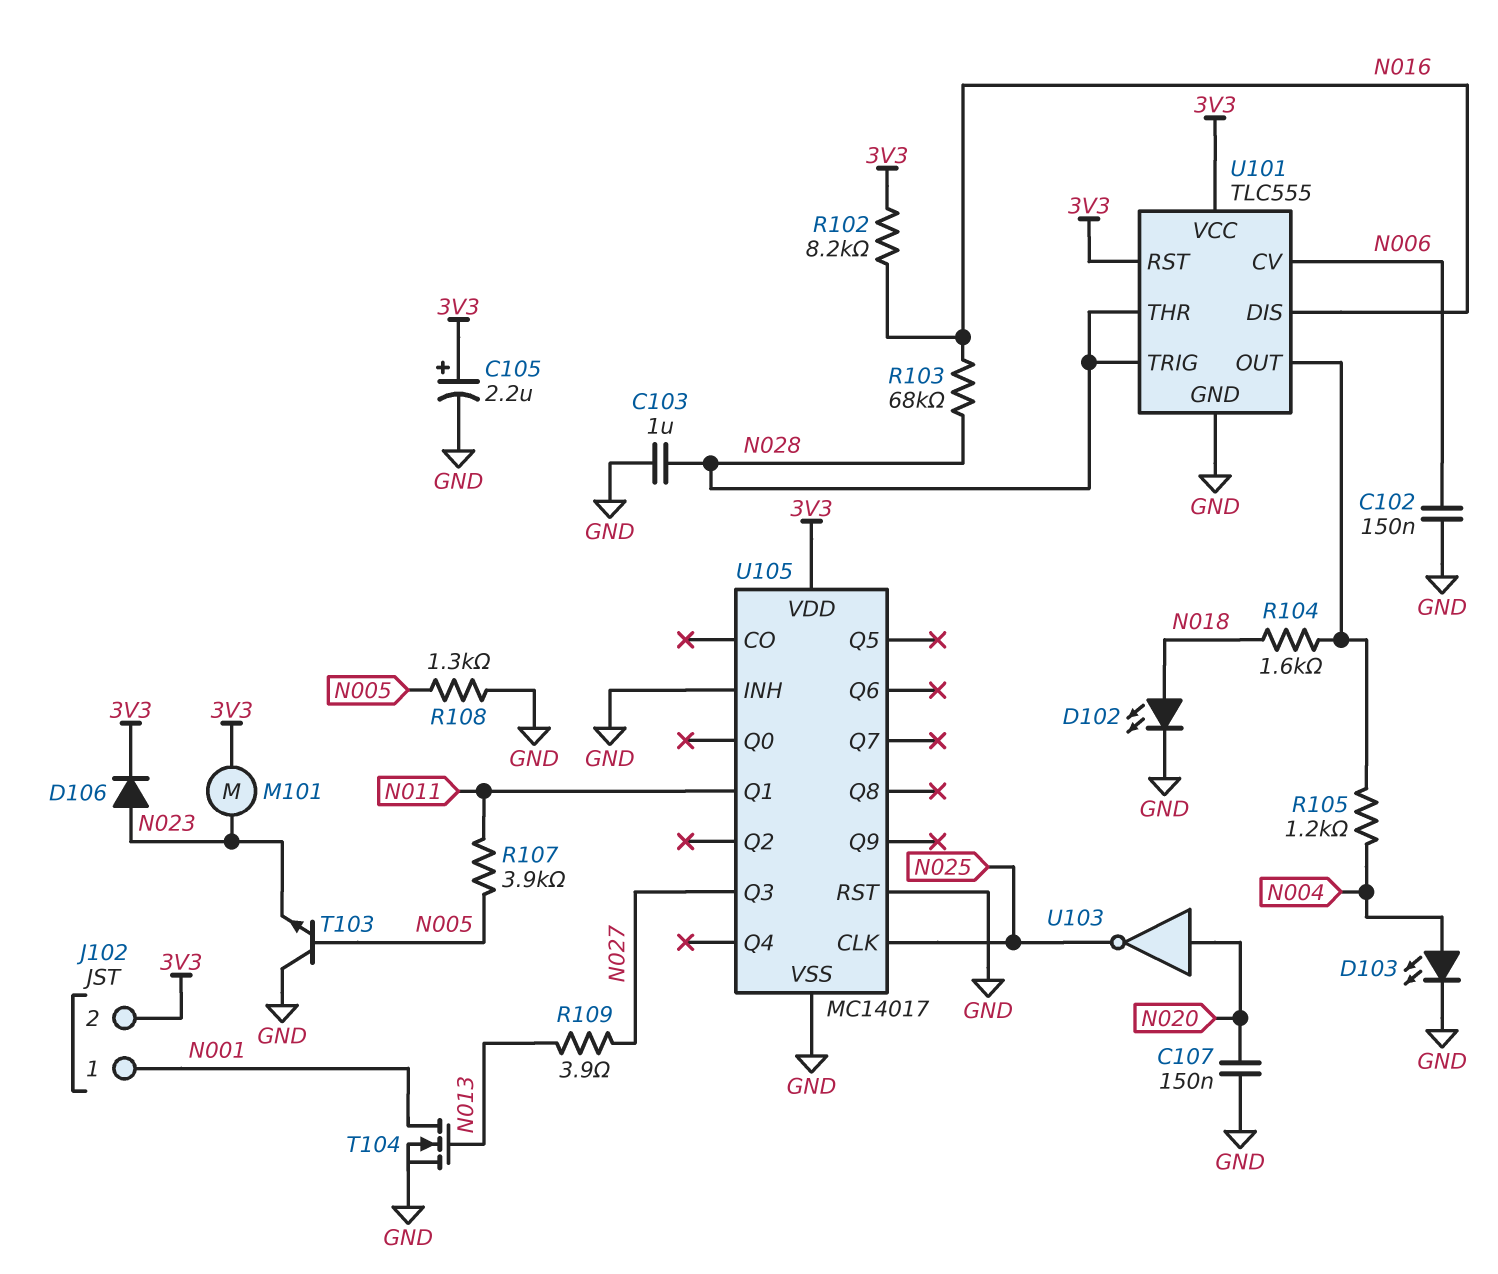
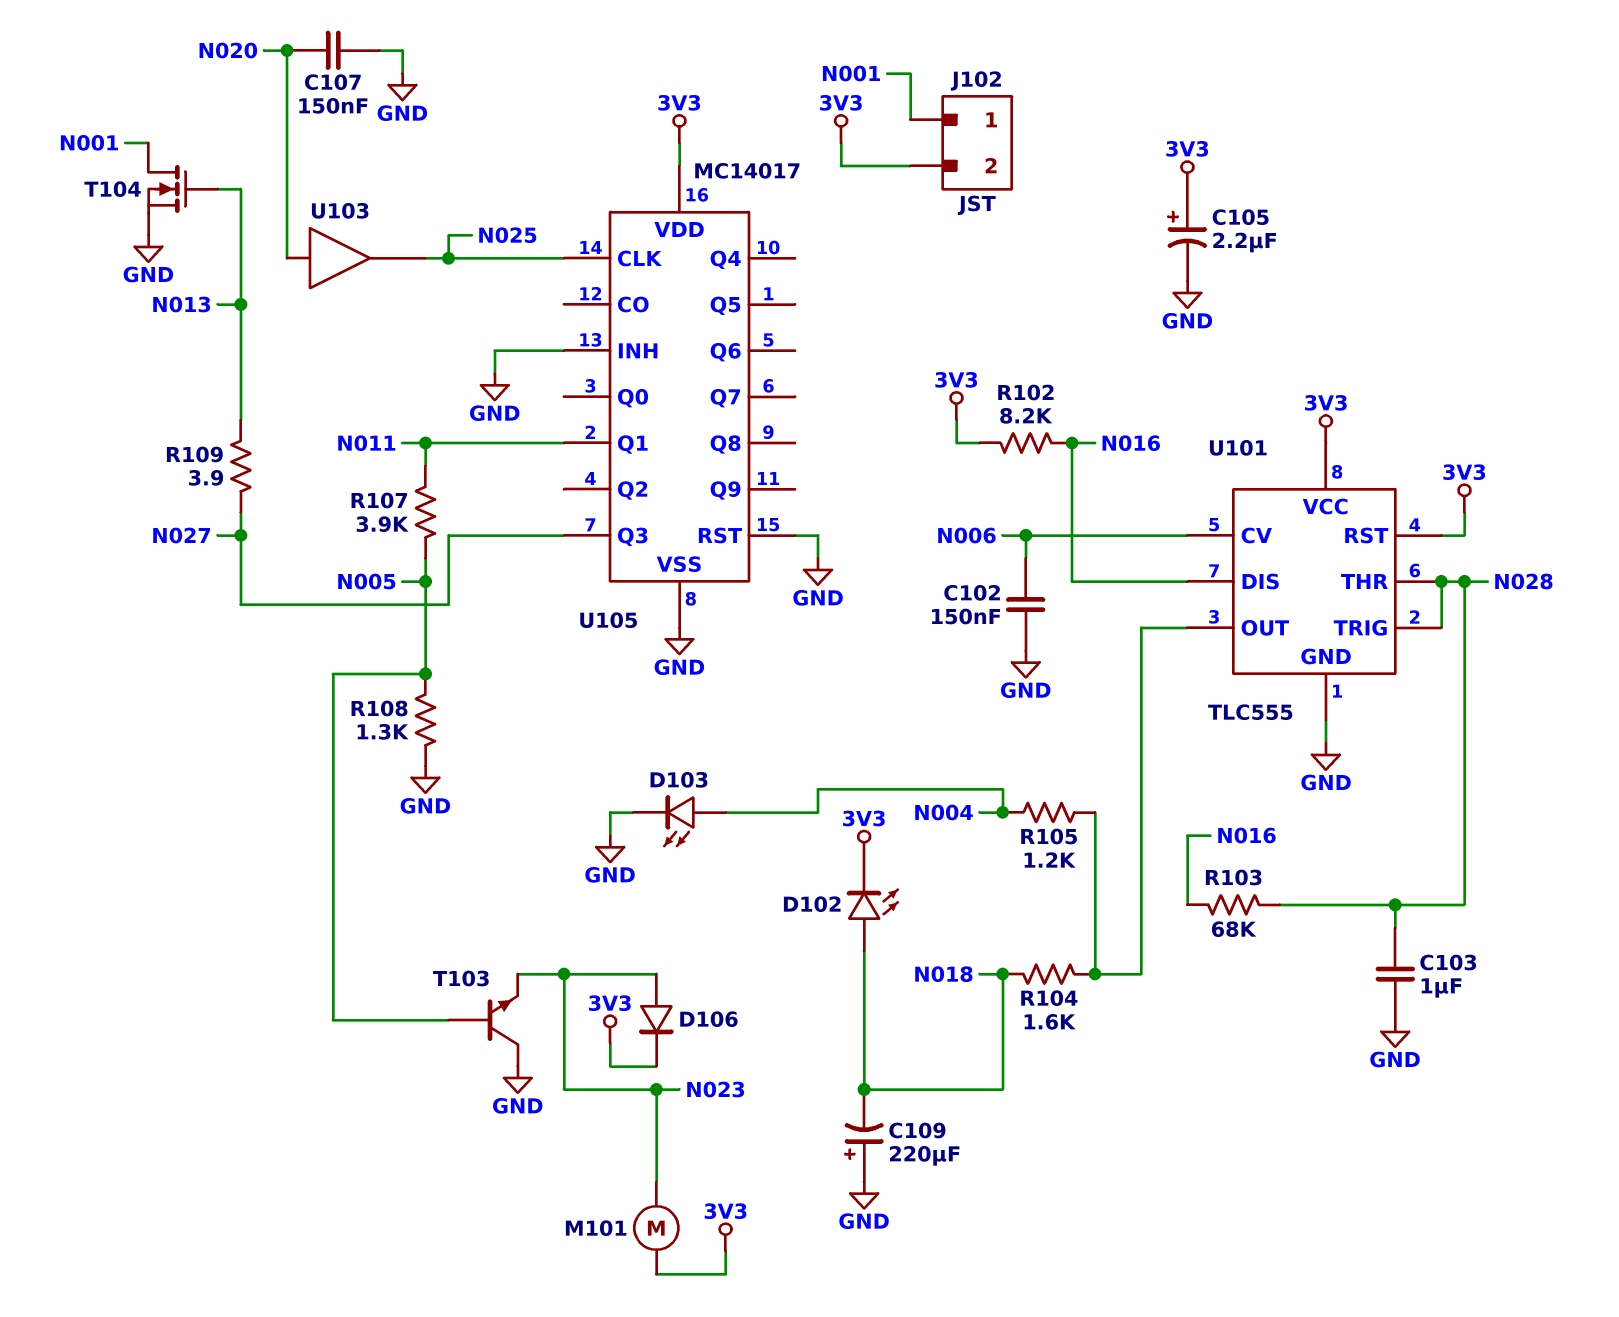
C109: none -> 220uF (plus GND, minus N018)
D102: LED (A N018, K GND) -> LED (A N018, K 3V3)
U103: NOT (in N020, out N025) -> buffer (in N020, out N025)

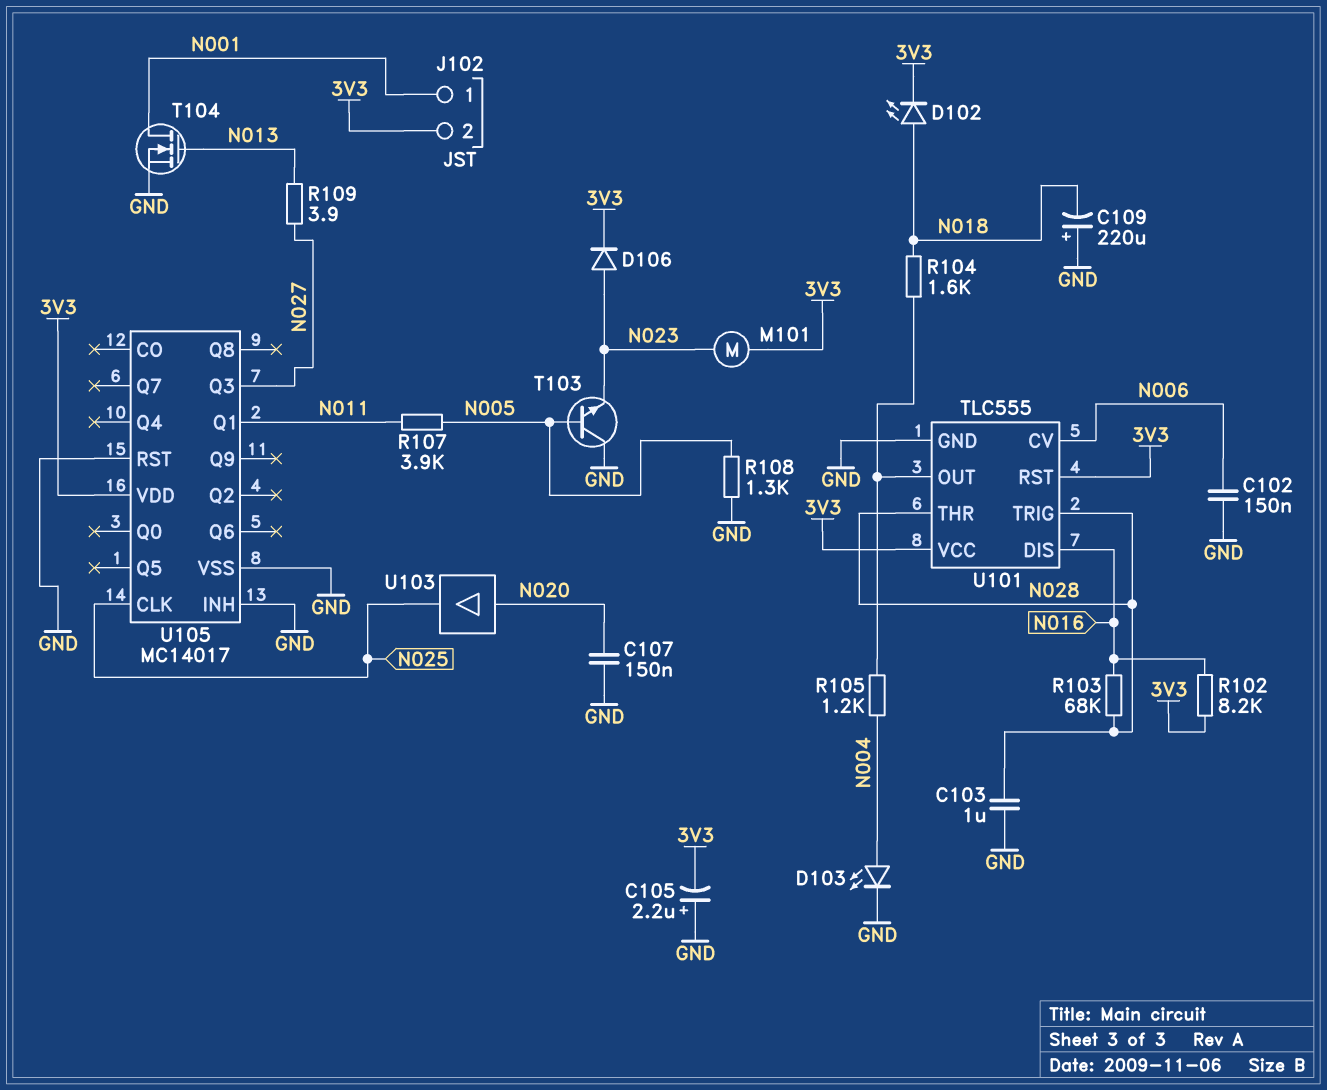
C105: 2.2uF (plus 3V3, minus GND) -> 2.2uF (plus GND, minus 3V3)

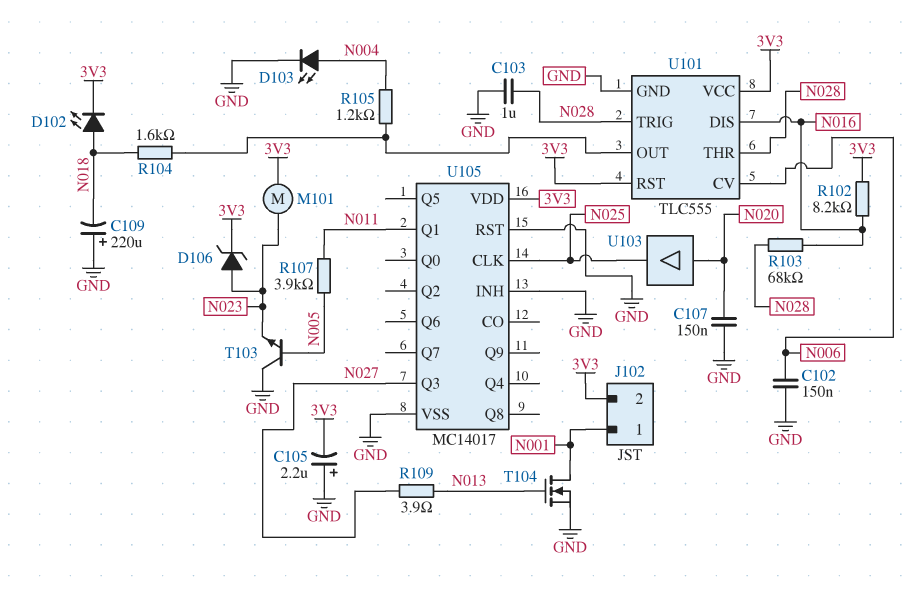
D106: diode (A N023, K 3V3) -> zener (A N023, K 3V3)
R108: 1.3k (GND, N005) -> none

